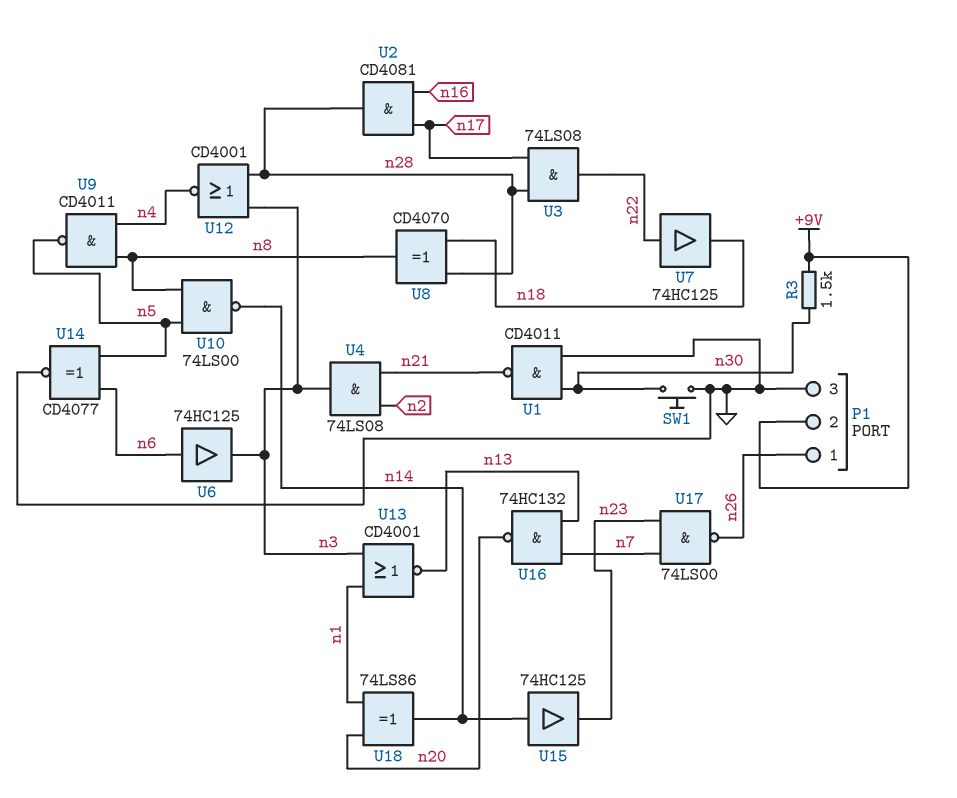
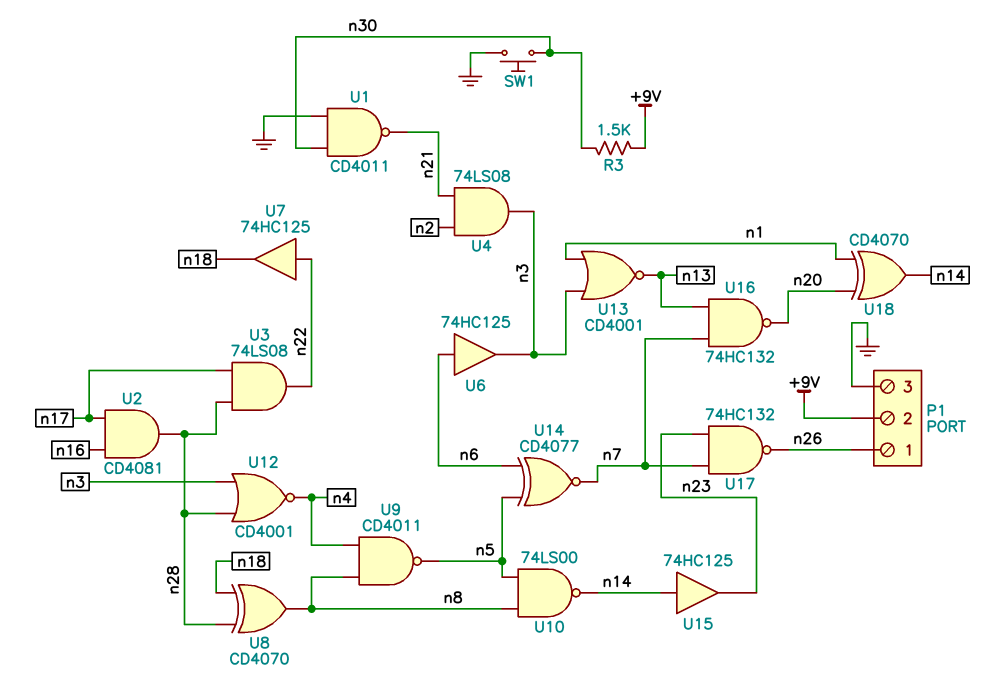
U14: XNOR CD4077 (in n5, in n6, out GND) -> XNOR CD4077 (in n5, in n6, out n7)
U17: NAND 74LS00 (in n7, in n23, out n26) -> NAND 74HC132 (in n7, in n23, out n26)
U18: XOR 74LS86 (in n1, in n20, out n14) -> XOR CD4070 (in n1, in n20, out n14)

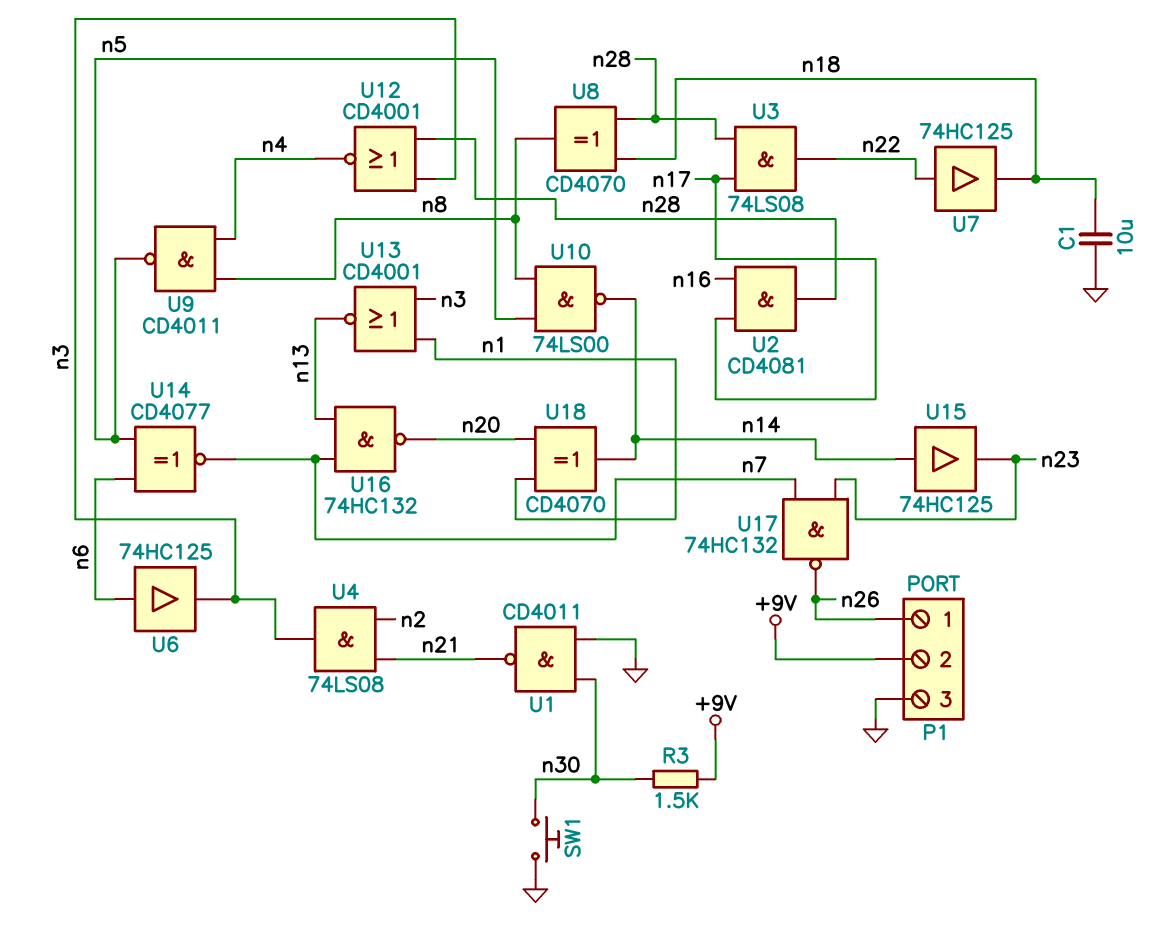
C1: none -> 10uF (GND, n18)

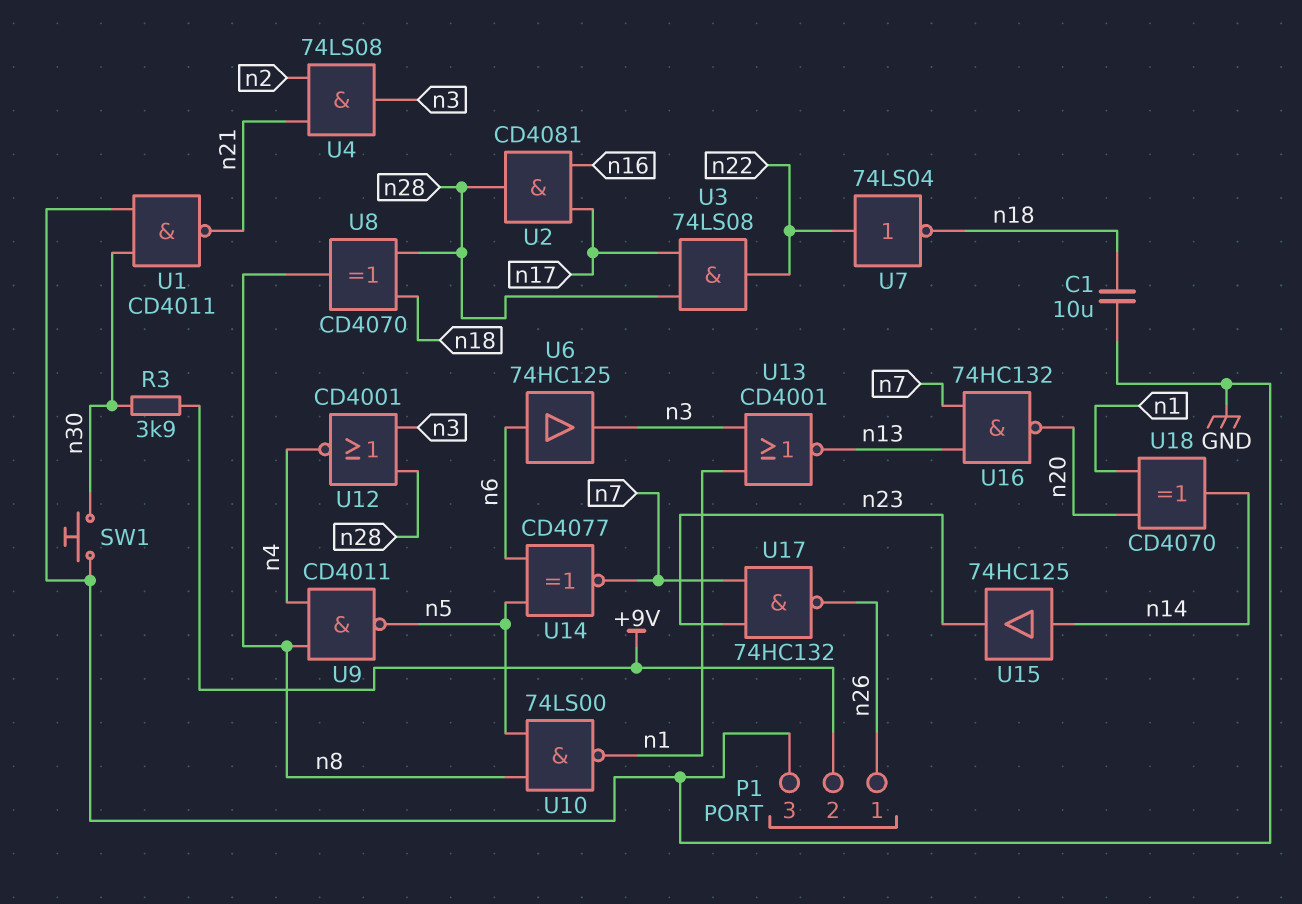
R3: 1.5k (+9V, n30) -> 3.9k (+9V, n30)
U7: buffer 74HC125 (in n22, out n18) -> NOT 74LS04 (in n22, out n18)
U10: NAND 74LS00 (in n5, in n8, out n14) -> NAND 74LS00 (in n5, in n8, out n1)

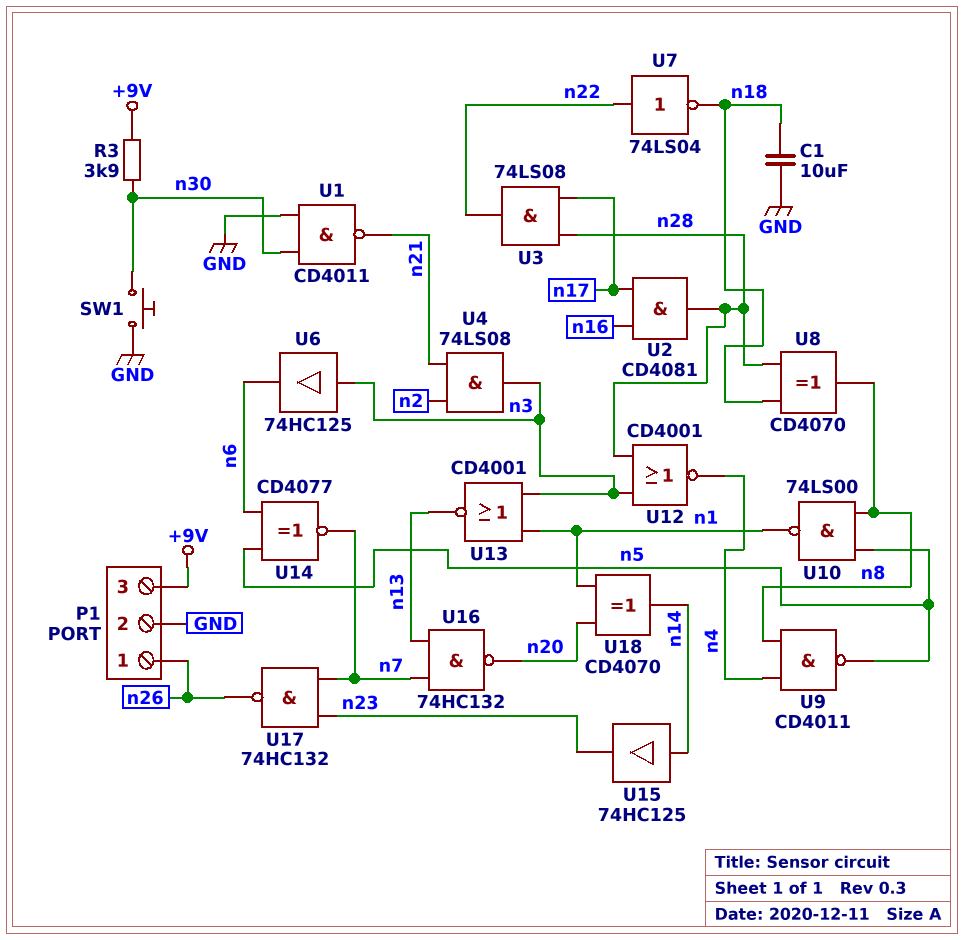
P1 pin 2: +9V -> GND
P1 pin 3: GND -> +9V
U6: buffer 74HC125 (in n6, out n3) -> buffer 74HC125 (in n3, out n6)

